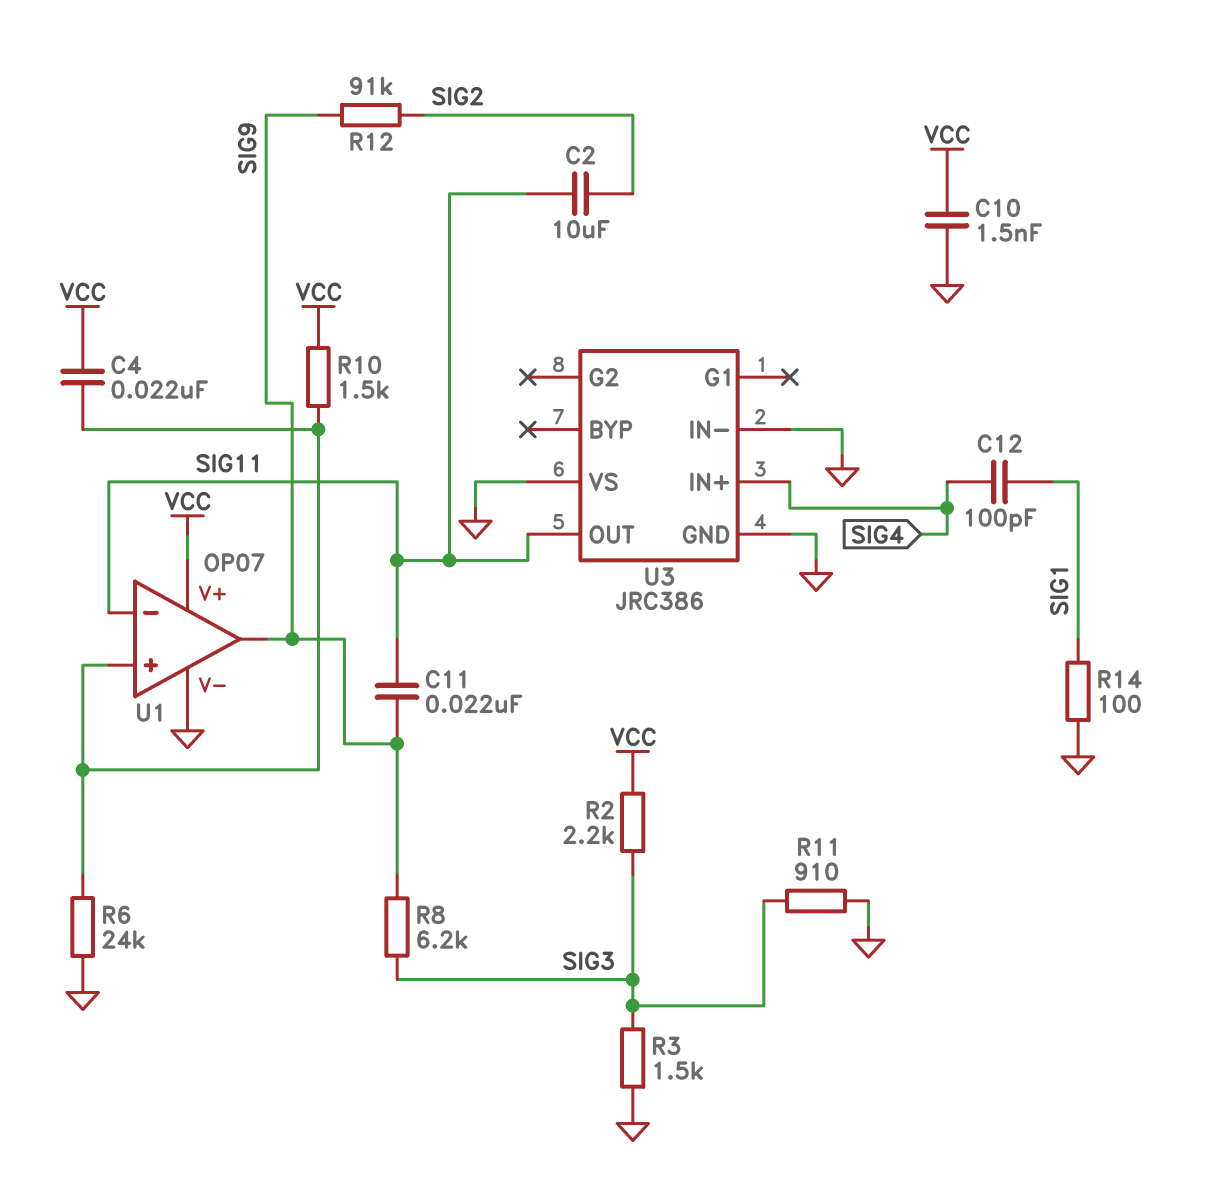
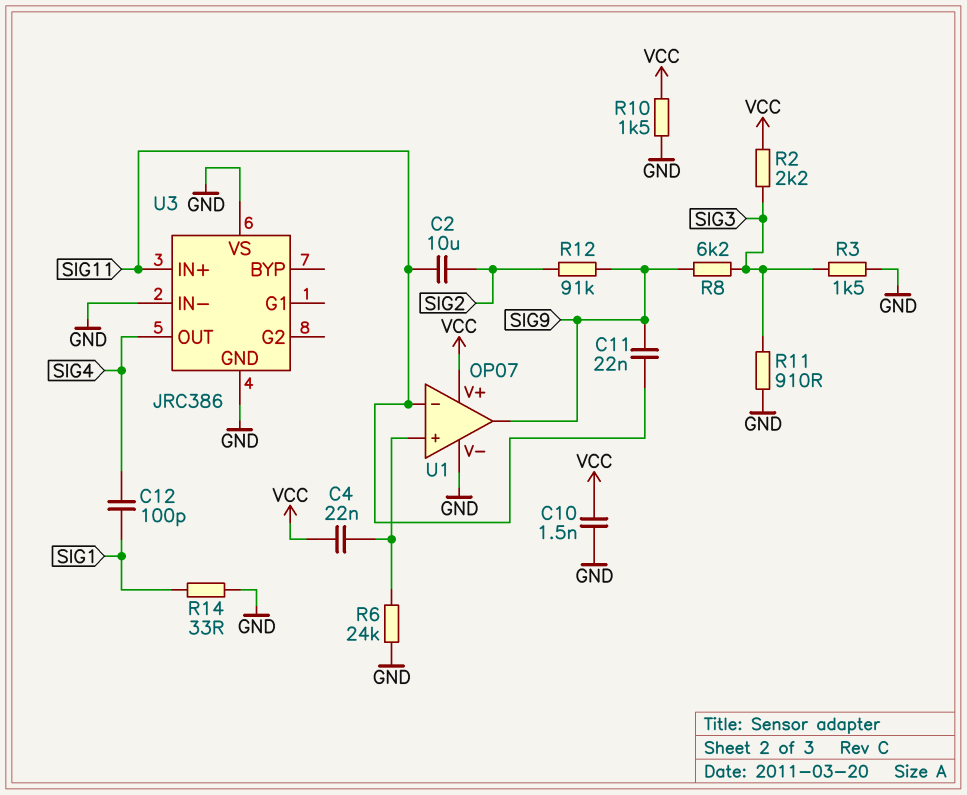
R10: 1.5k (U1/in+, VCC) -> 1.5k (GND, VCC)
R14: 100 (GND, SIG1) -> 33 (GND, SIG1)
U3 pin IN+: SIG4 -> SIG11
U3 pin OUT: SIG11 -> SIG4

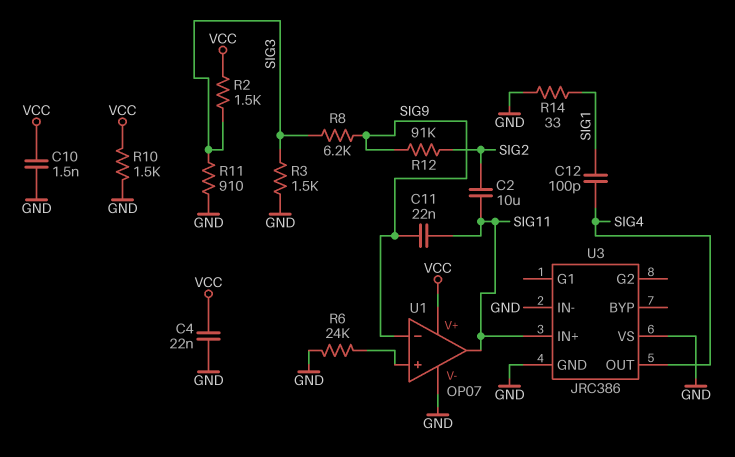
C4: 22nF (U1/in+, VCC) -> 22nF (GND, VCC)
R2: 2.2k (SIG3, VCC) -> 1.5k (SIG3, VCC)
U1 pin in-: SIG11 -> SIG9
U1 pin out: SIG9 -> SIG11

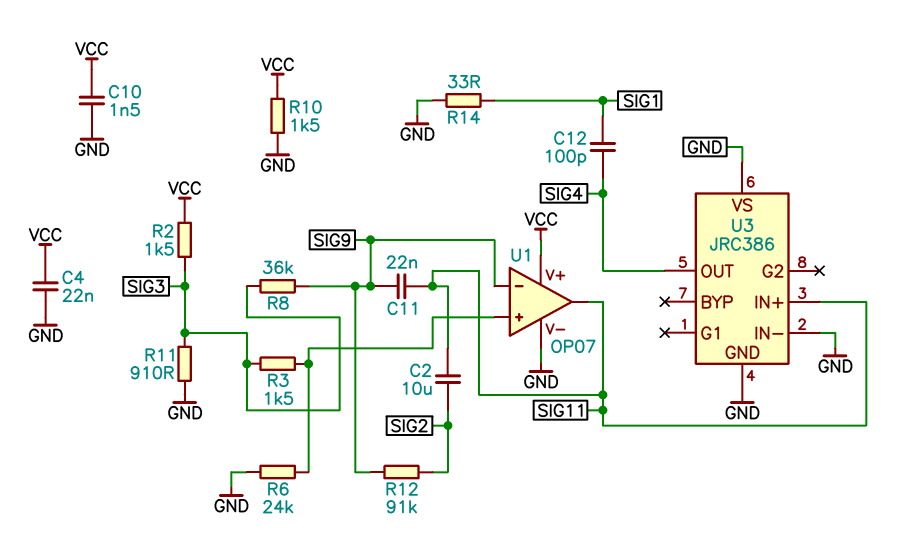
R3: 1.5k (GND, SIG3) -> 1.5k (SIG3, U1/in+)
R8: 6.2k (SIG3, SIG9) -> 36k (SIG3, SIG9)

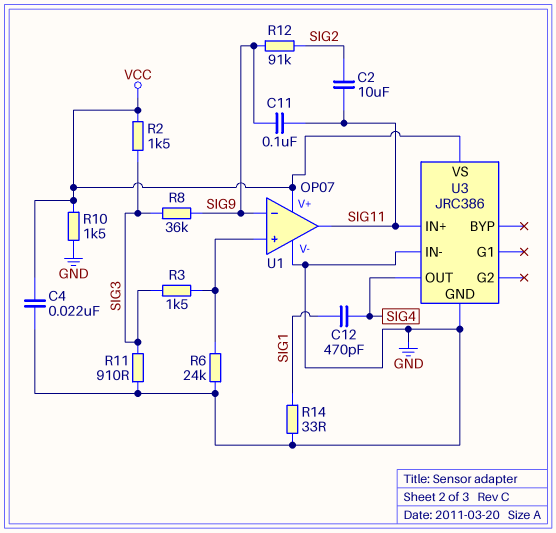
C10: 1.5nF (GND, VCC) -> none
C11: 22nF (SIG9, SIG11) -> 100nF (SIG9, SIG11)
C12: 100pF (SIG1, SIG4) -> 470pF (SIG1, SIG4)
U3 pin VS: GND -> VCC

